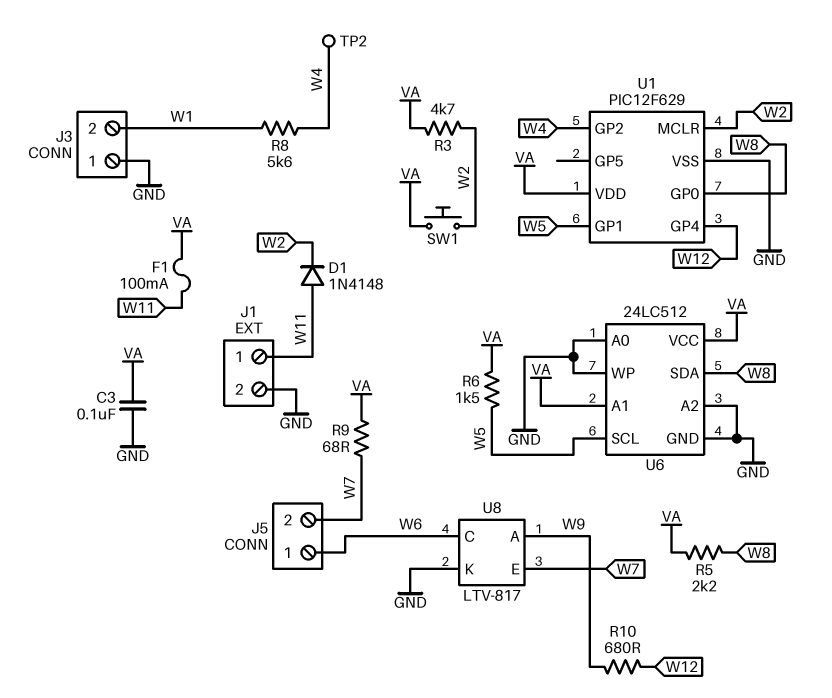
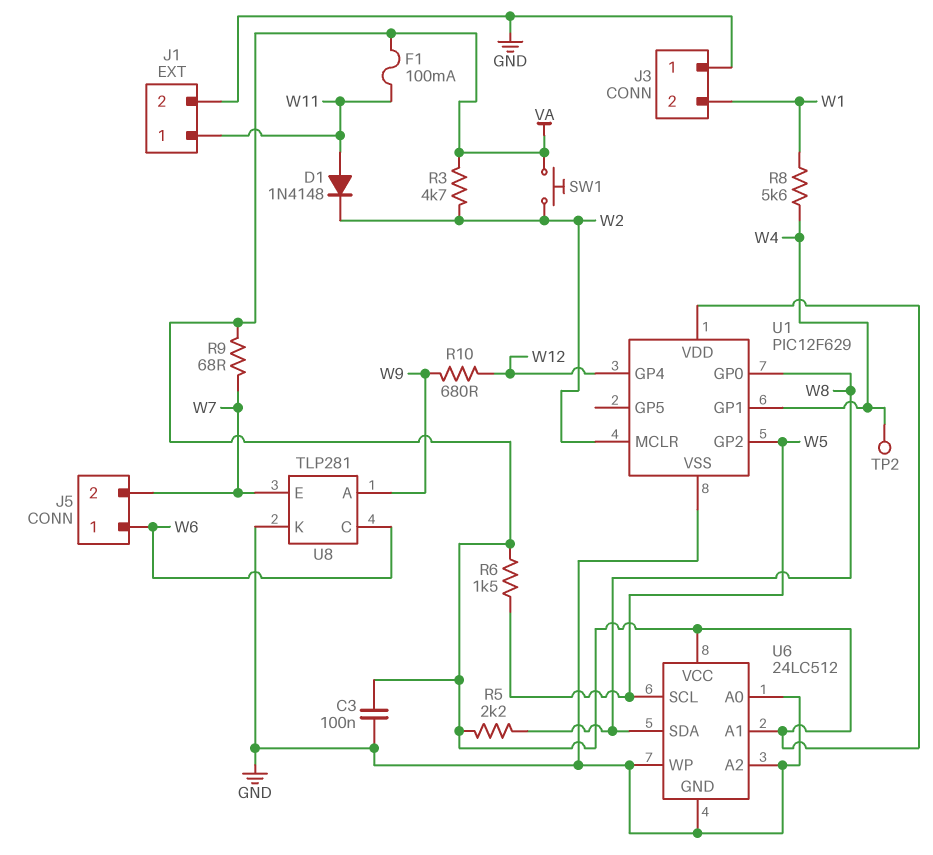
U1 pin GP1: W5 -> W4
U1 pin GP2: W4 -> W5
U8: LTV-817 -> TLP281

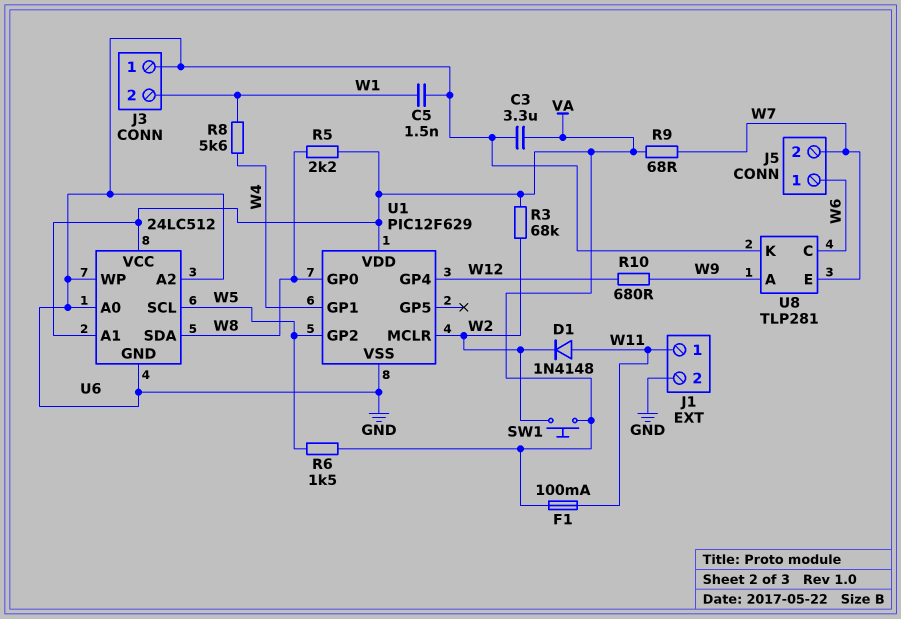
C3: 100nF (GND, VA) -> 3.3uF (GND, VA)
C5: none -> 1.5nF (GND, W1)
R3: 4.7k (VA, W2) -> 68k (VA, W2)
TP2: test point (W4) -> none

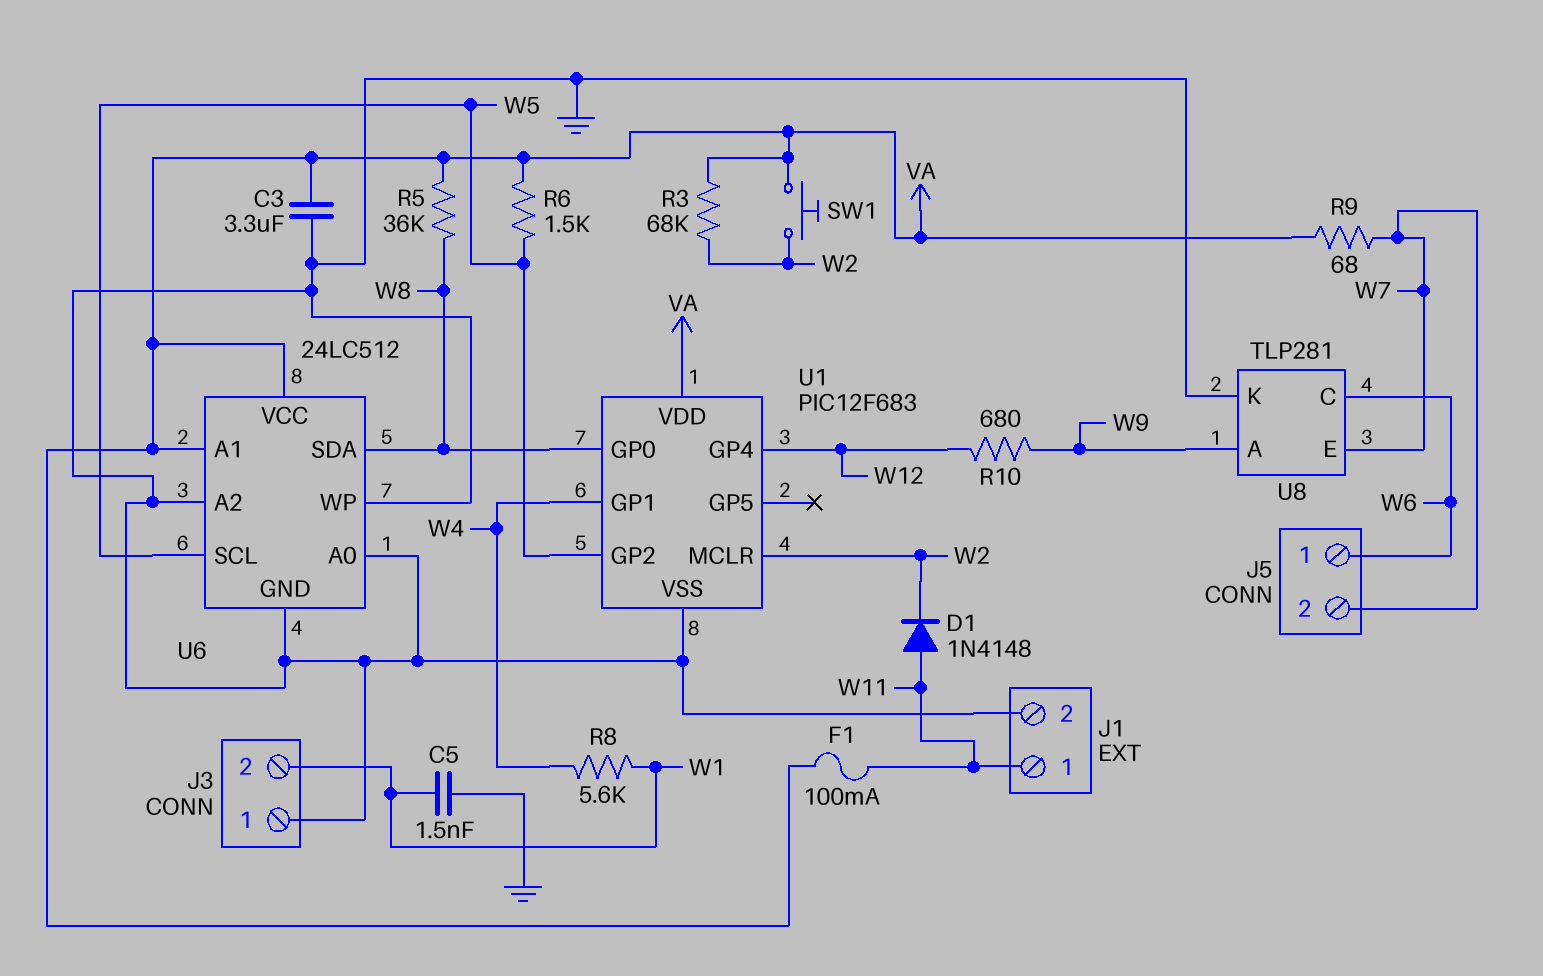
R5: 2.2k (VA, W8) -> 36k (VA, W8)
U1: PIC12F629 -> PIC12F683

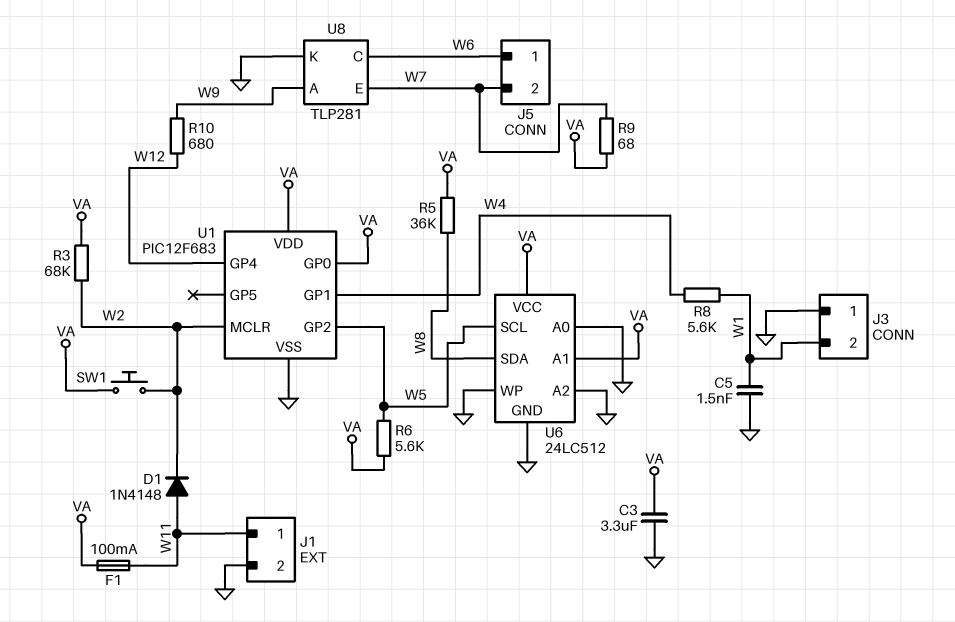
R6: 1.5k (VA, W5) -> 5.6k (VA, W5)
U1 pin GP0: W8 -> VA

